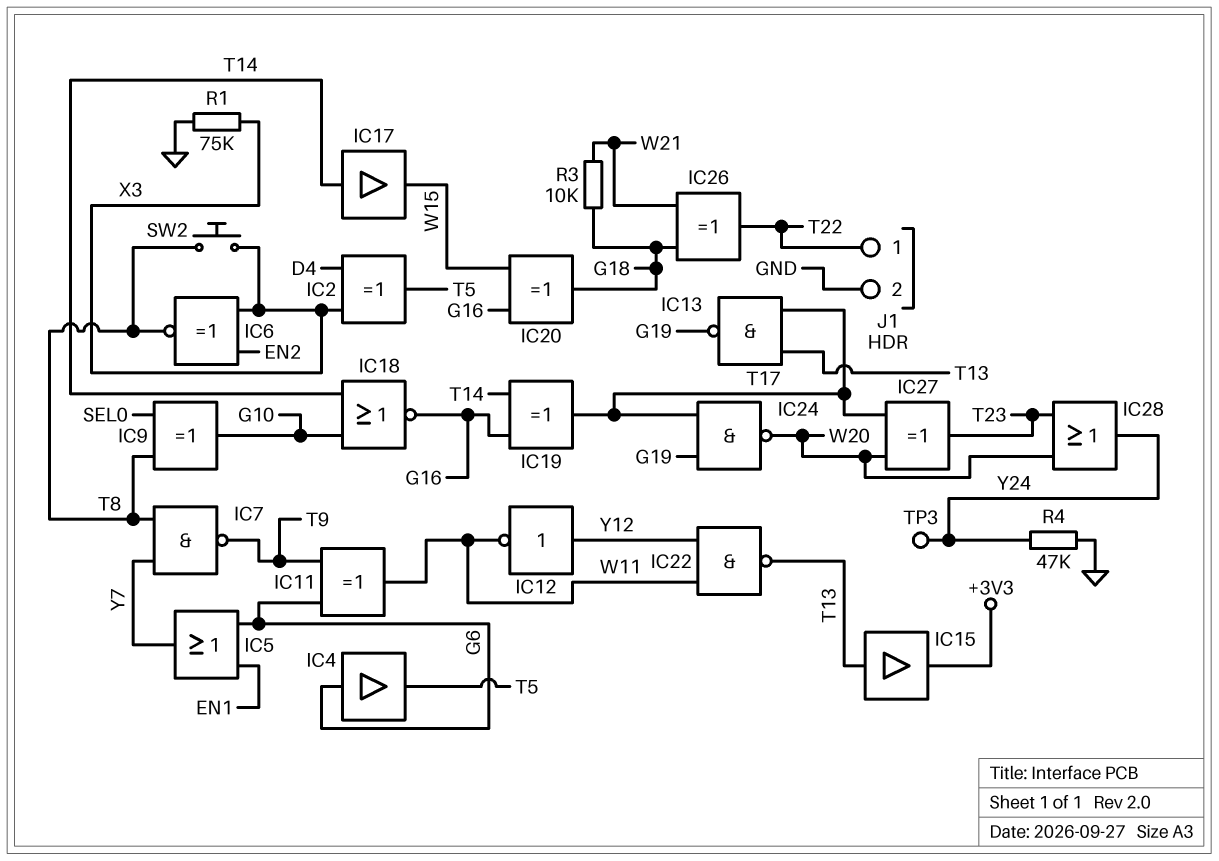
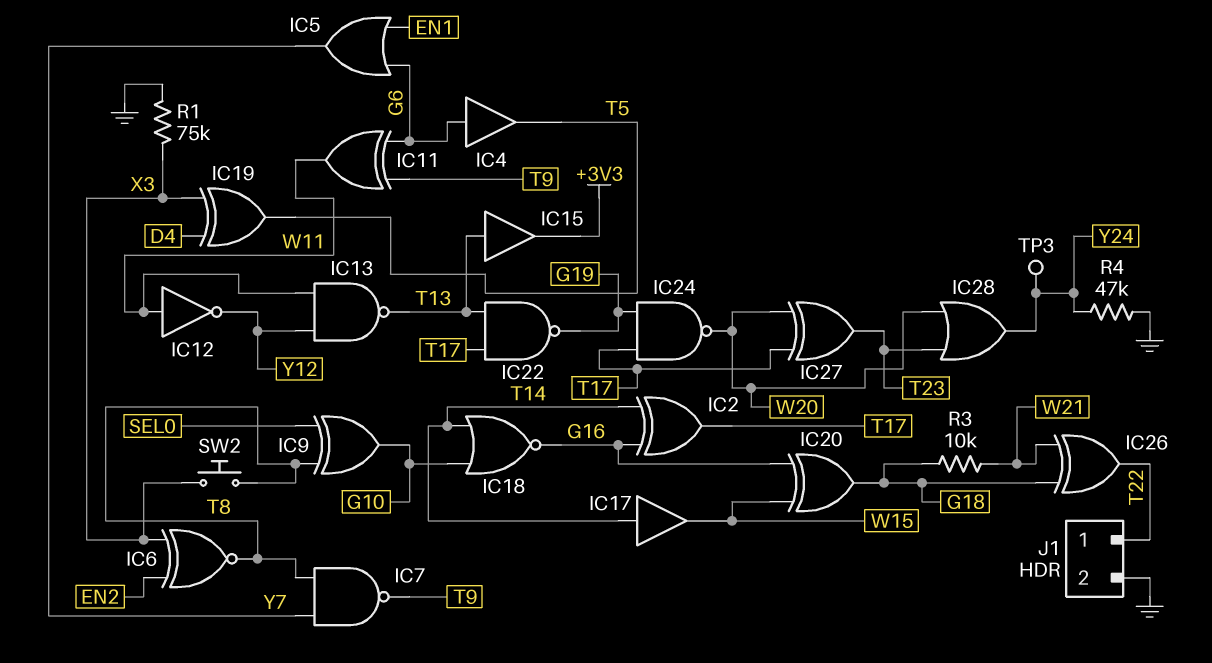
IC2: XOR (in D4, in X3, out T5) -> XOR (in G16, in T14, out T17)
IC12: NOT (in Y12, out W11) -> NOT (in W11, out Y12)
IC13: NAND (in T13, in T17, out G19) -> NAND (in W11, in Y12, out T13)
IC19: XOR (in G16, in T14, out T17) -> XOR (in D4, in X3, out T5)
IC22: NAND (in W11, in Y12, out T13) -> NAND (in T13, in T17, out G19)

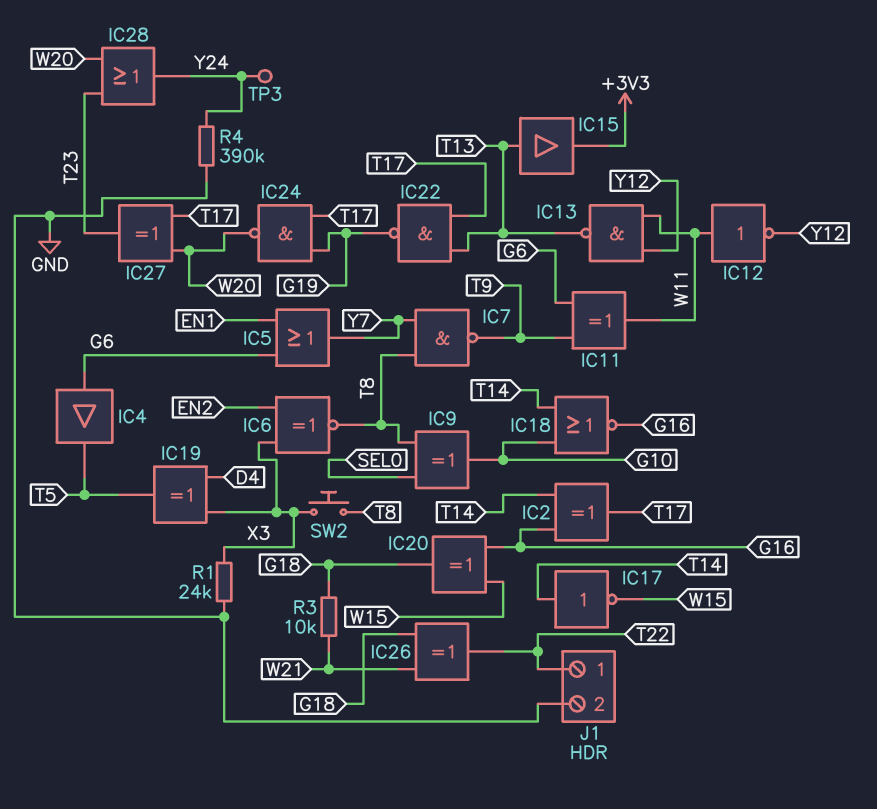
IC17: buffer (in T14, out W15) -> NOT (in T14, out W15)
R1: 75k (GND, X3) -> 24k (GND, X3)
R4: 47k (GND, Y24) -> 390k (GND, Y24)

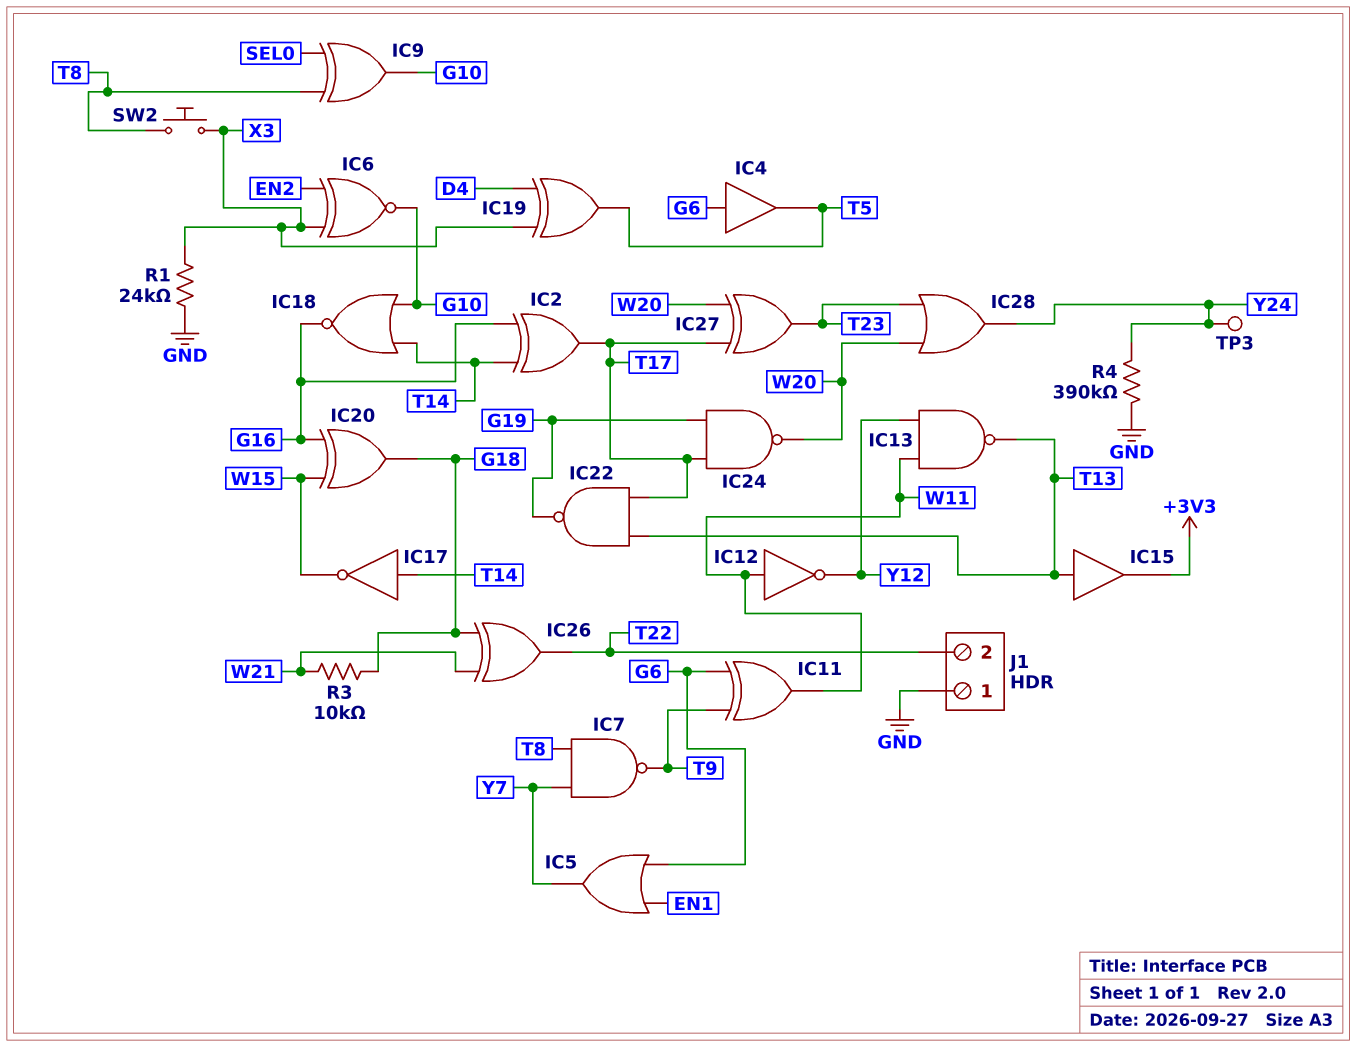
IC6: XNOR (in EN2, in X3, out T8) -> XNOR (in EN2, in X3, out G10)
J1 pin 1: T22 -> GND
J1 pin 2: GND -> T22

